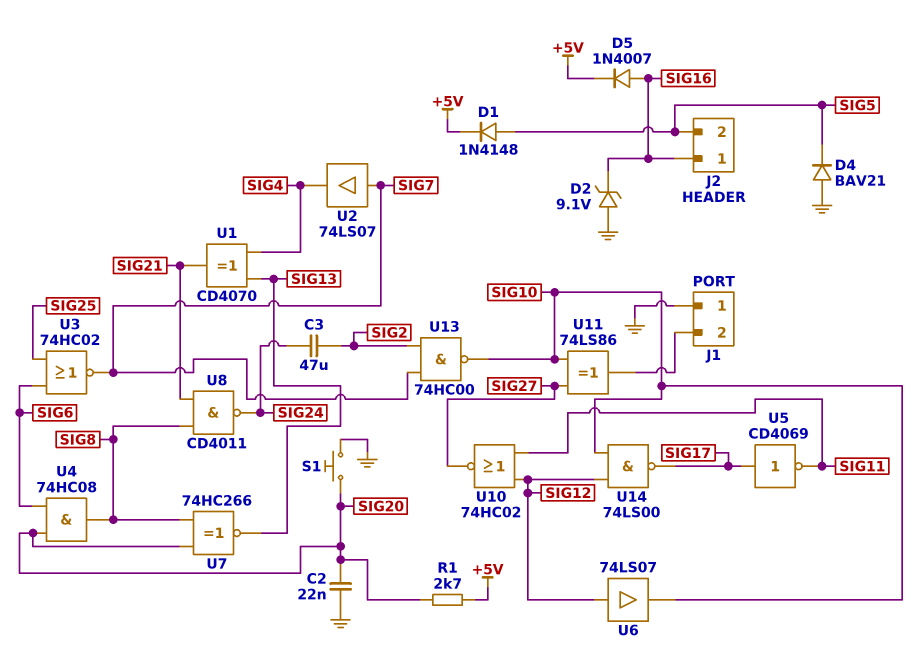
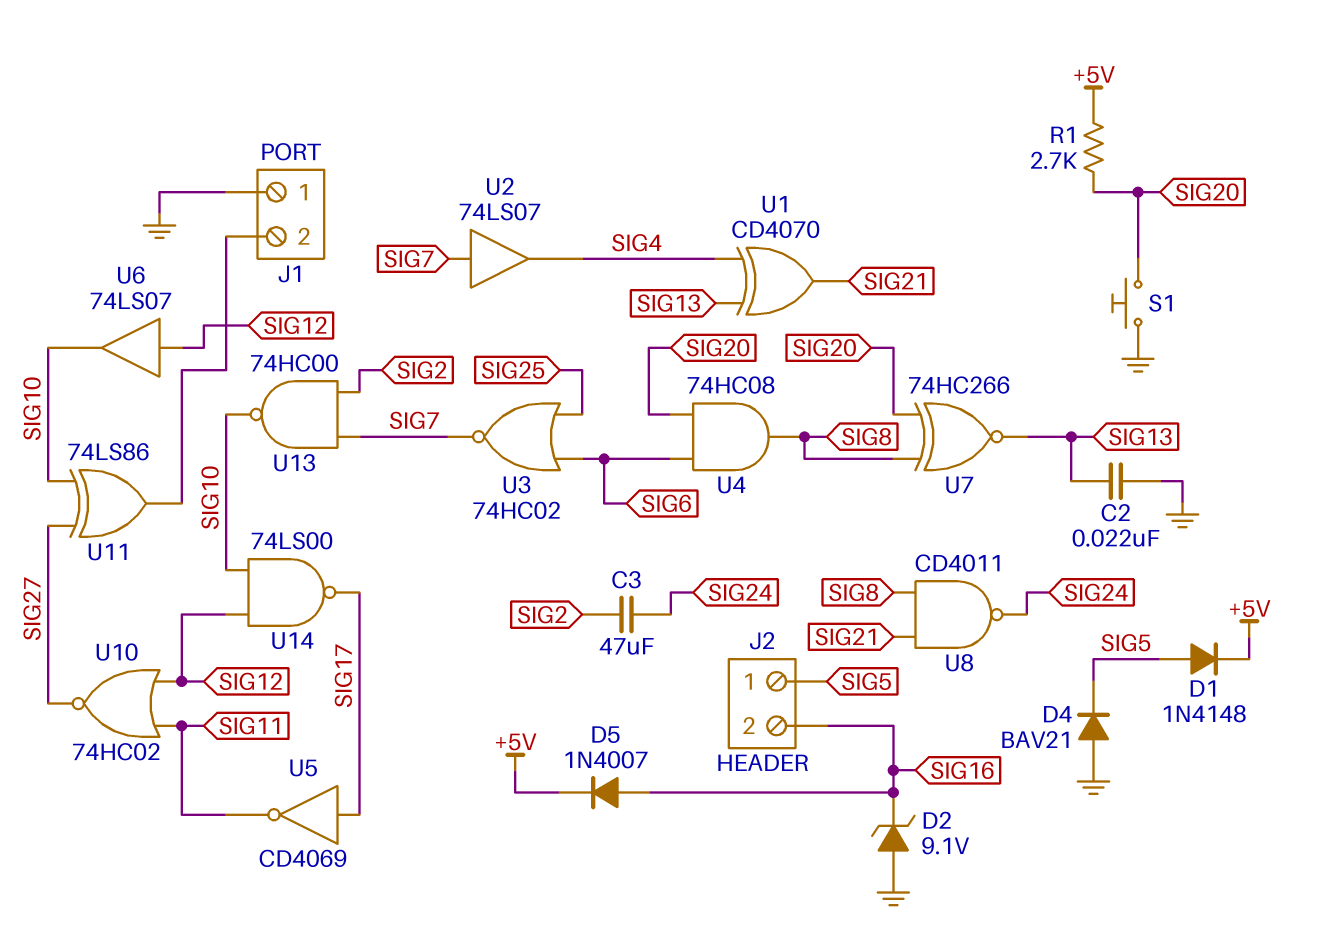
C2: 22nF (GND, SIG20) -> 22nF (GND, SIG13)
J2 pin 1: SIG16 -> SIG5
J2 pin 2: SIG5 -> SIG16

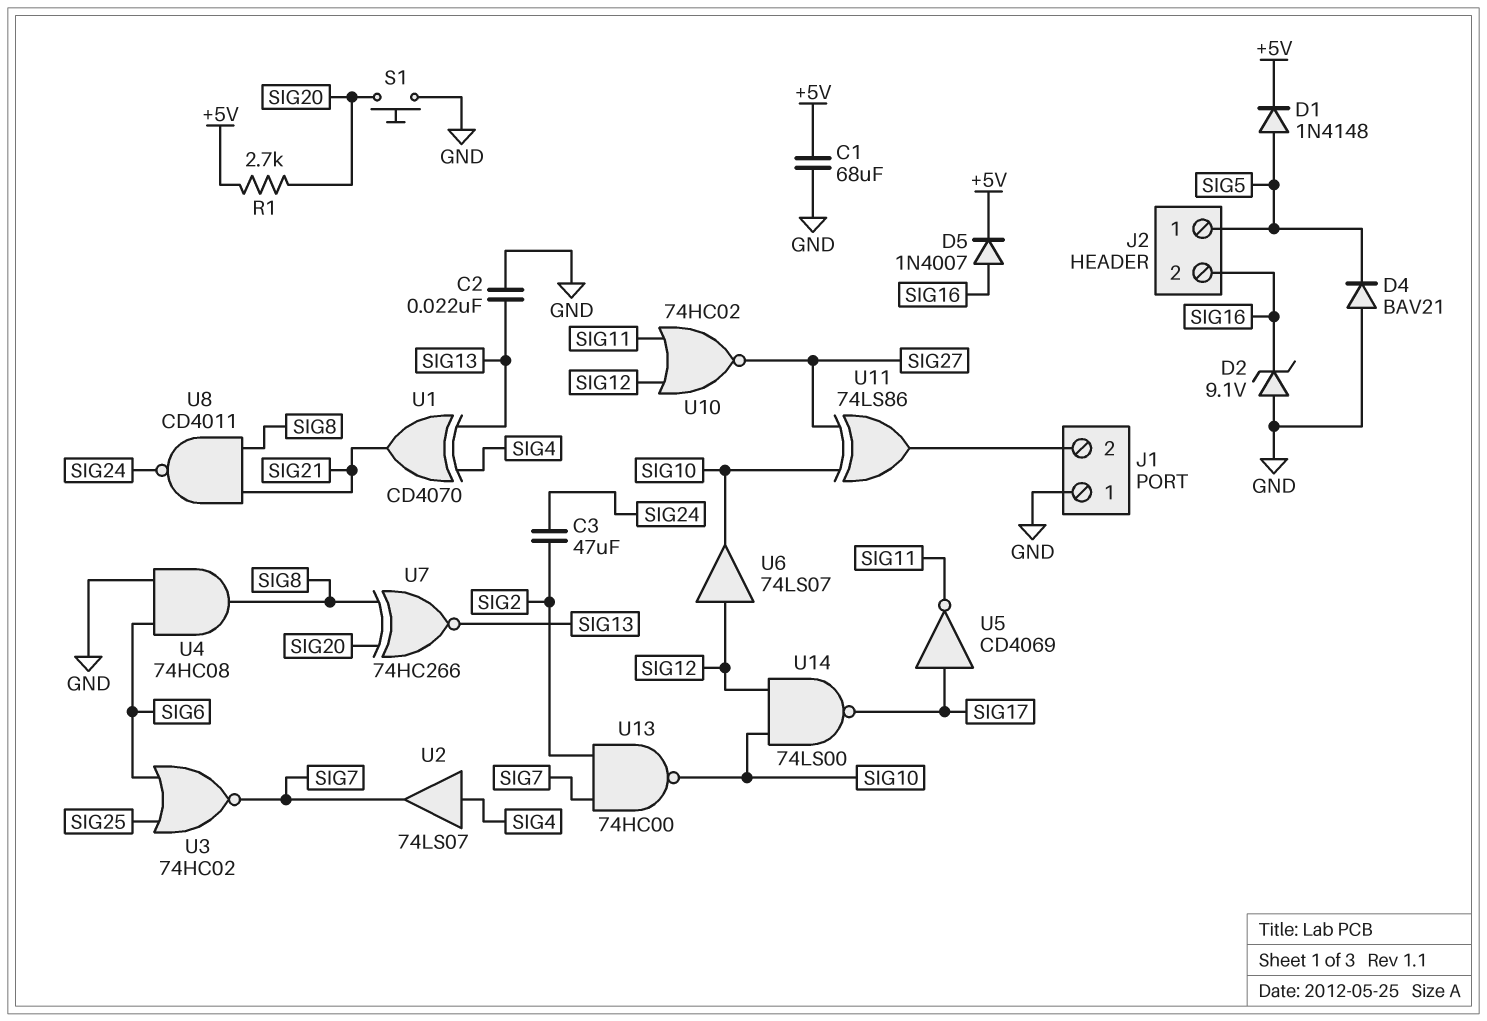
C1: none -> 68uF (+5V, GND)
U2: buffer 74LS07 (in SIG7, out SIG4) -> buffer 74LS07 (in SIG4, out SIG7)
U4: AND 74HC08 (in SIG6, in SIG20, out SIG8) -> AND 74HC08 (in GND, in SIG6, out SIG8)

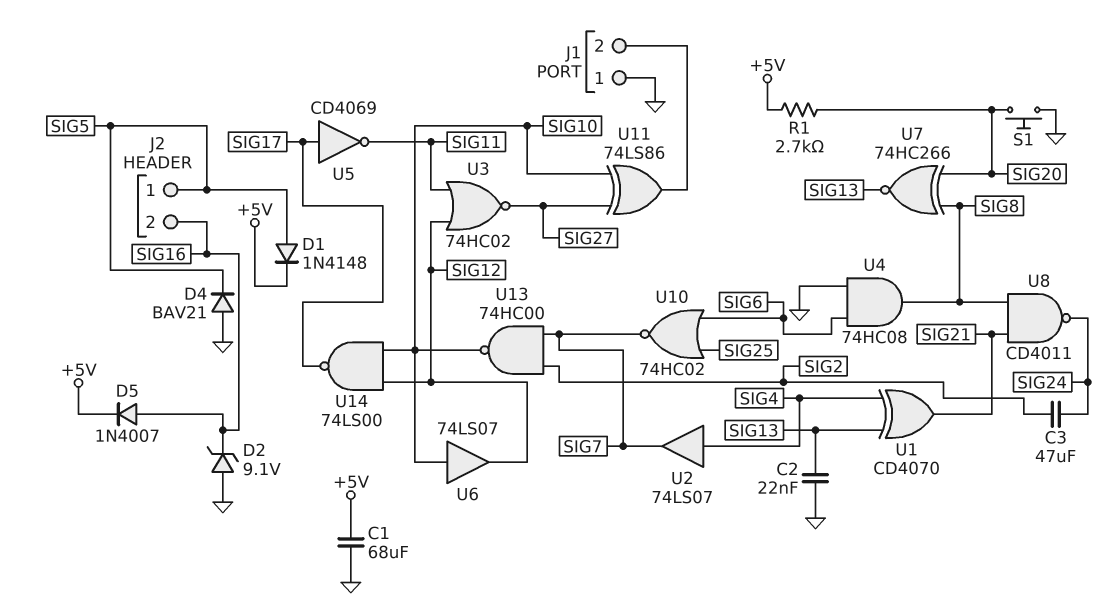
U3: NOR 74HC02 (in SIG6, in SIG25, out SIG7) -> NOR 74HC02 (in SIG11, in SIG12, out SIG27)
U6: buffer 74LS07 (in SIG12, out SIG10) -> buffer 74LS07 (in SIG10, out SIG12)
U10: NOR 74HC02 (in SIG11, in SIG12, out SIG27) -> NOR 74HC02 (in SIG6, in SIG25, out SIG7)

